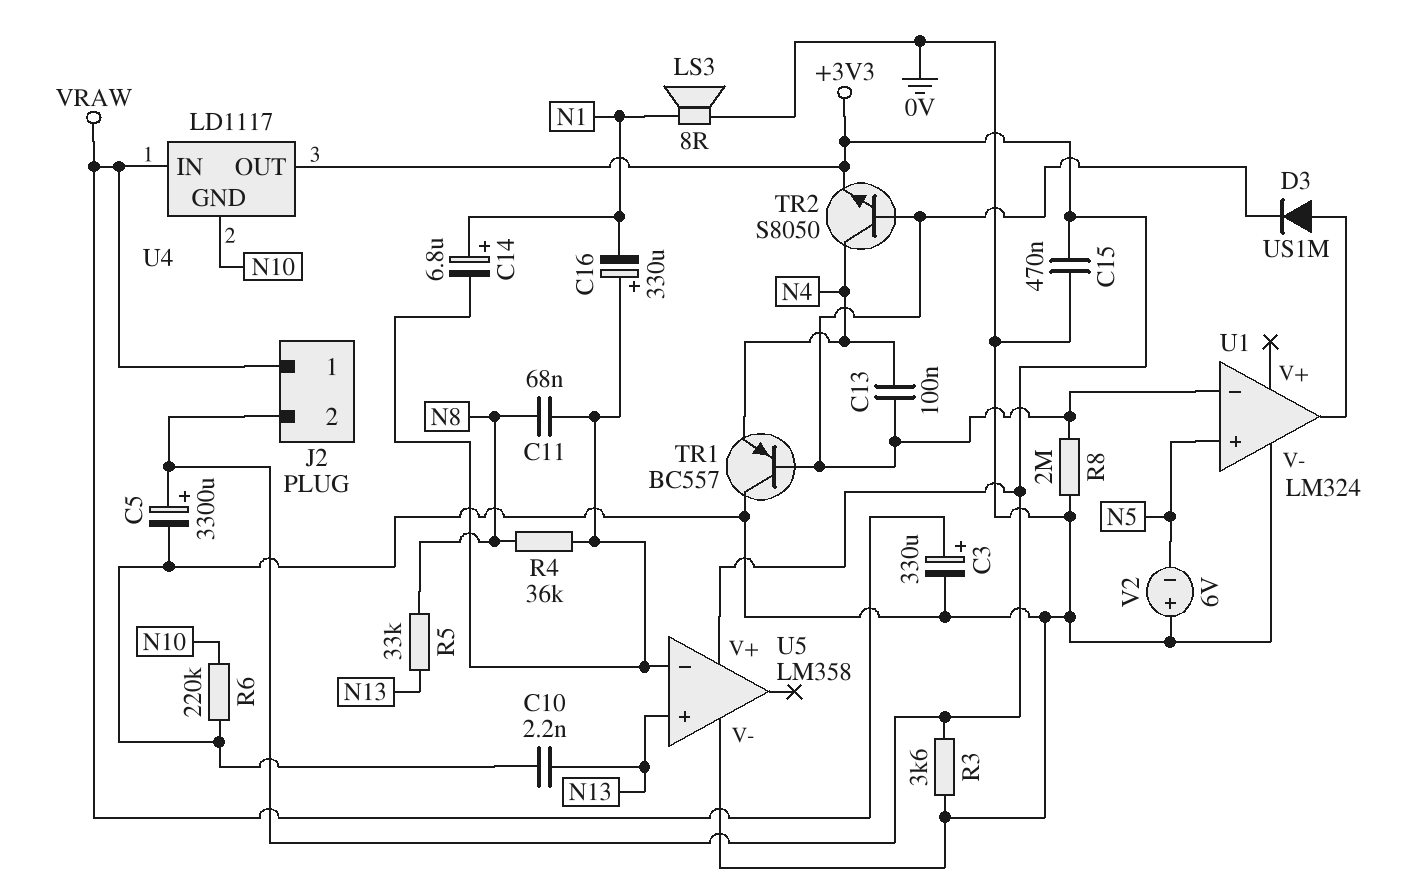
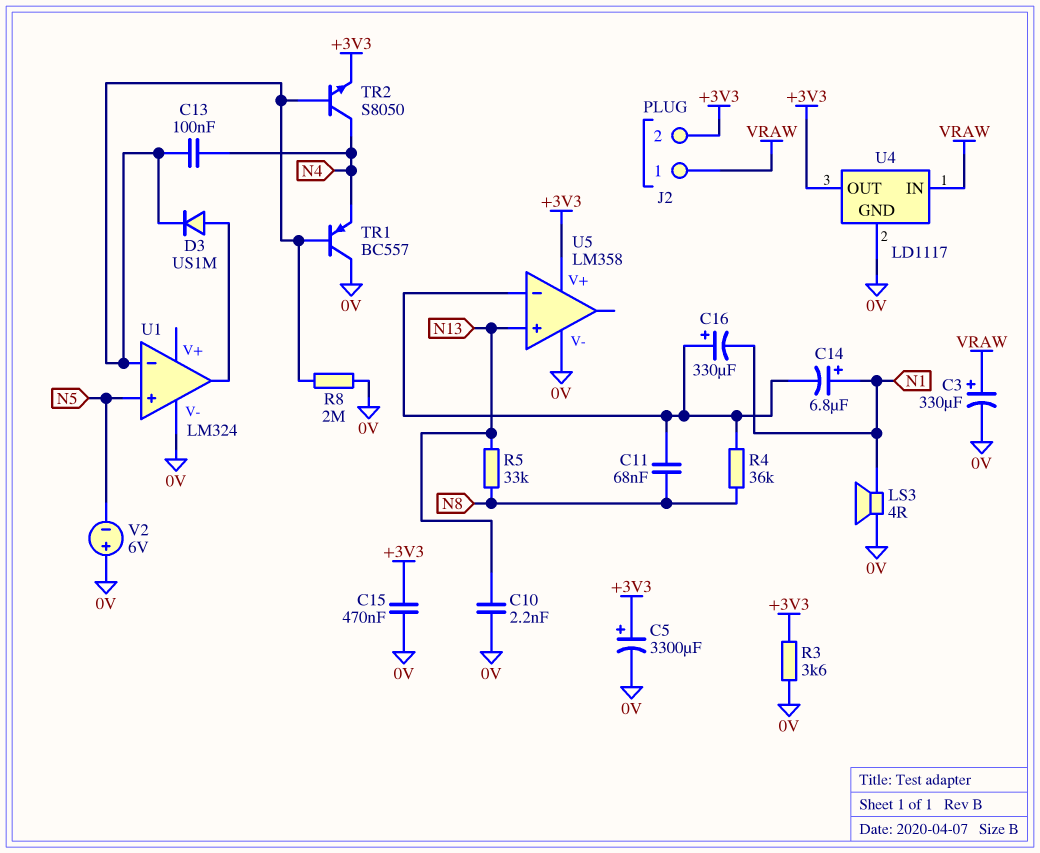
LS3: speaker 8R (0V, N1) -> speaker 4R (0V, N1)
R6: 220k (0V, N10) -> none
U4 pin GND: N10 -> 0V

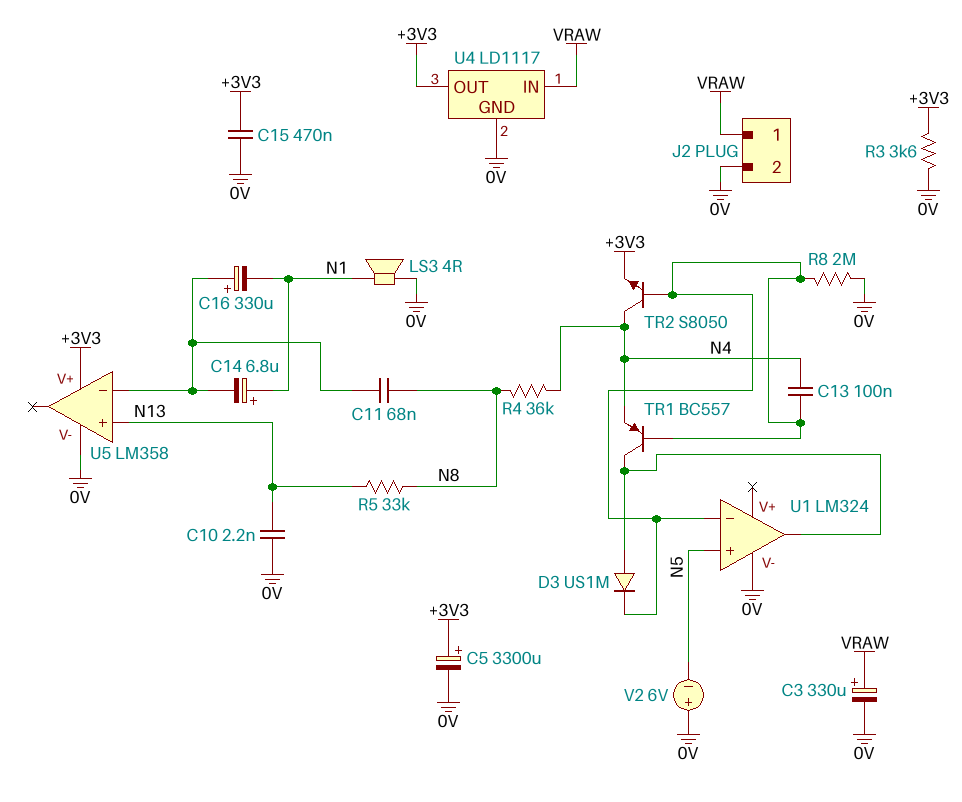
J2 pin 2: +3V3 -> 0V
R4: 36k (N8, U5/in-) -> 36k (N4, N8)
TR1: PNP BC557 (B U1/in-, C 0V, E N4) -> PNP BC557 (B U1/in-, C U1/out, E N4)

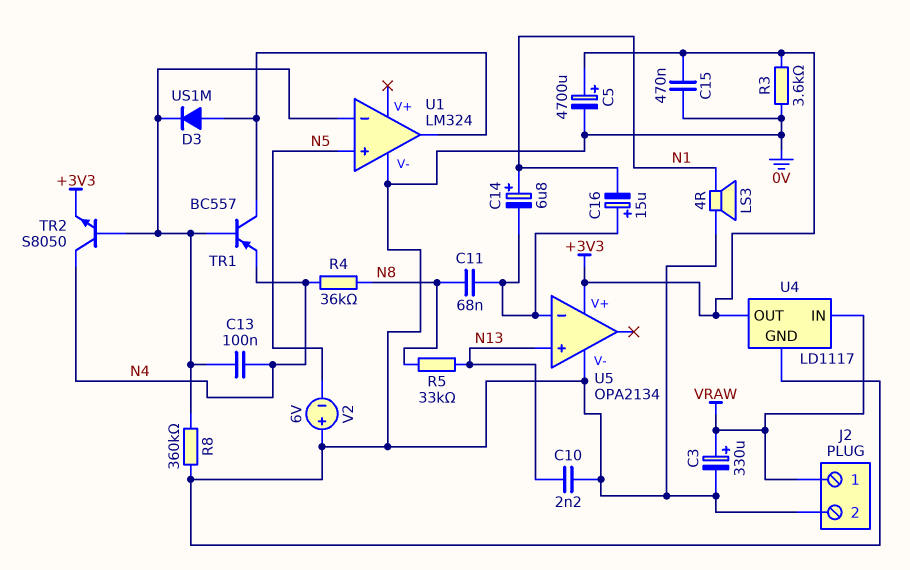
C5: 3300uF (plus +3V3, minus 0V) -> 4700uF (plus +3V3, minus 0V)
C16: 330uF (plus U5/in-, minus N1) -> 15uF (plus U5/in-, minus N1)
R8: 2M (0V, U1/in-) -> 360k (0V, U1/in-)
U5: LM358 -> OPA2134

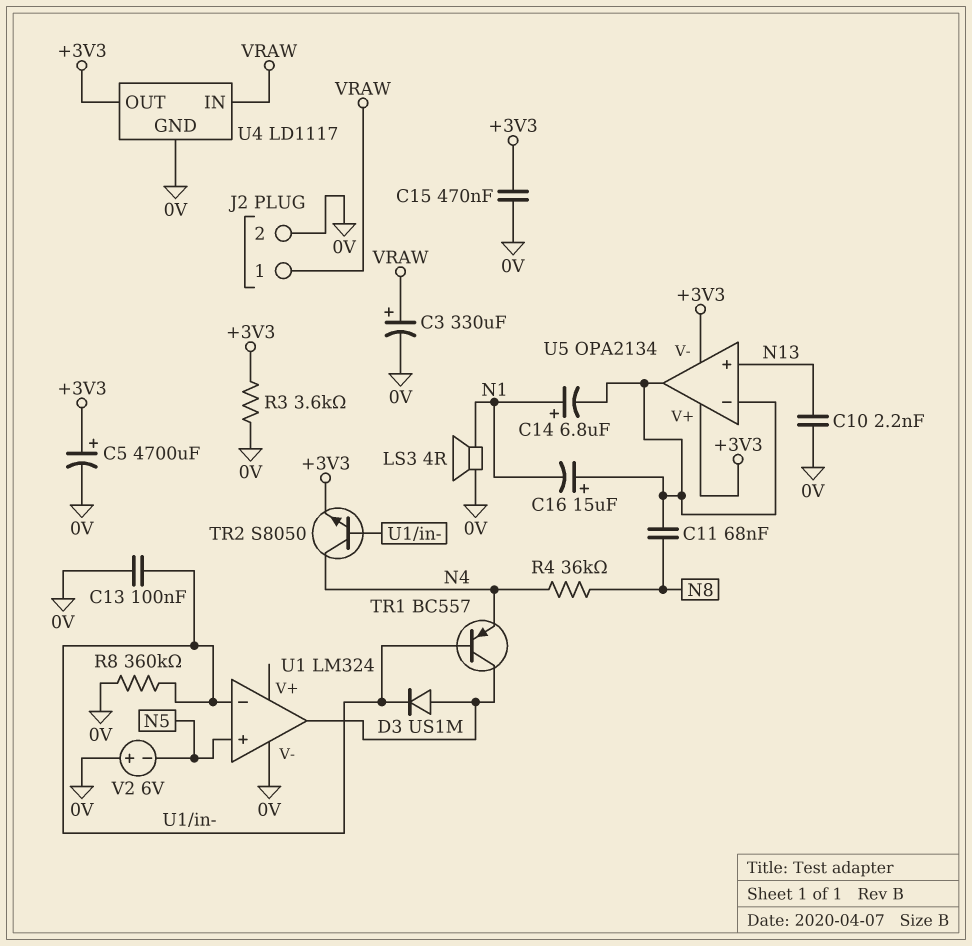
C13: 100nF (N4, U1/in-) -> 100nF (0V, U1/in-)
R5: 33k (N8, N13) -> none
U5 pin V-: 0V -> +3V3
U5 pin out: none -> U5/in-

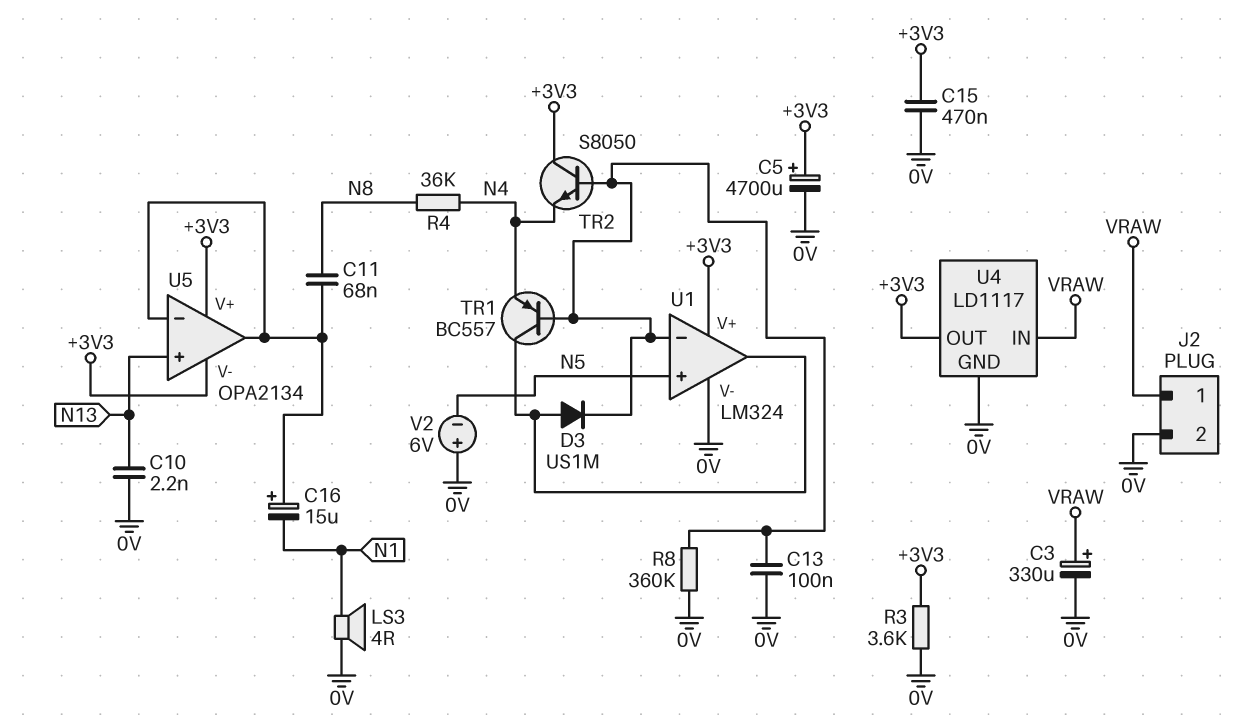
C14: 6.8uF (plus N1, minus U5/in-) -> none
TR2: NPN S8050 (B U1/in-, C N4, E +3V3) -> NPN S8050 (B U1/in-, C +3V3, E N4)
U1 pin V+: none -> +3V3

